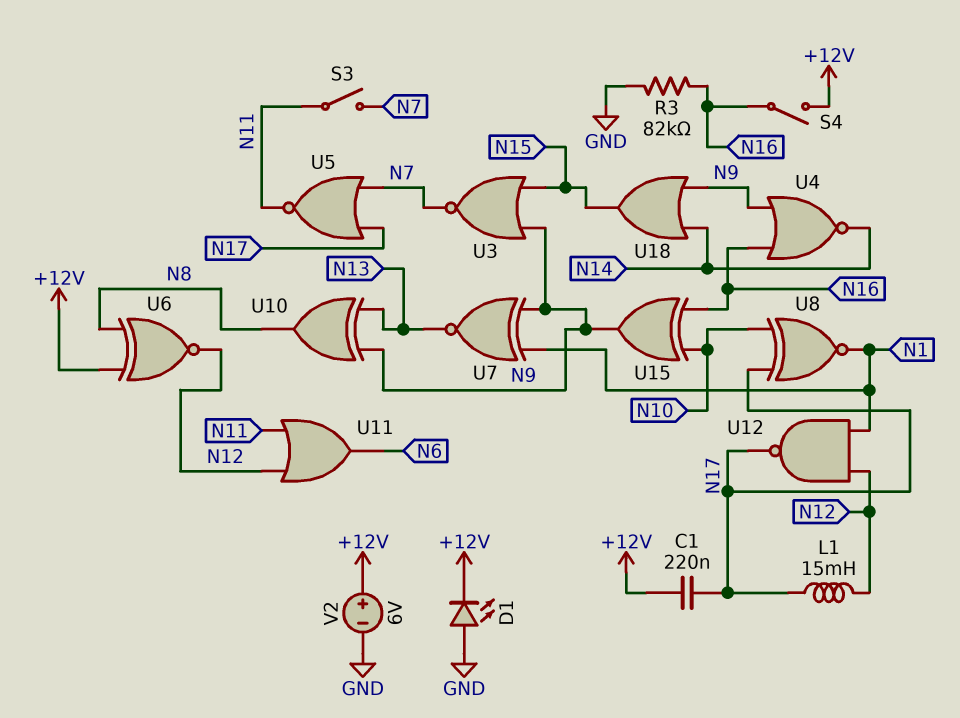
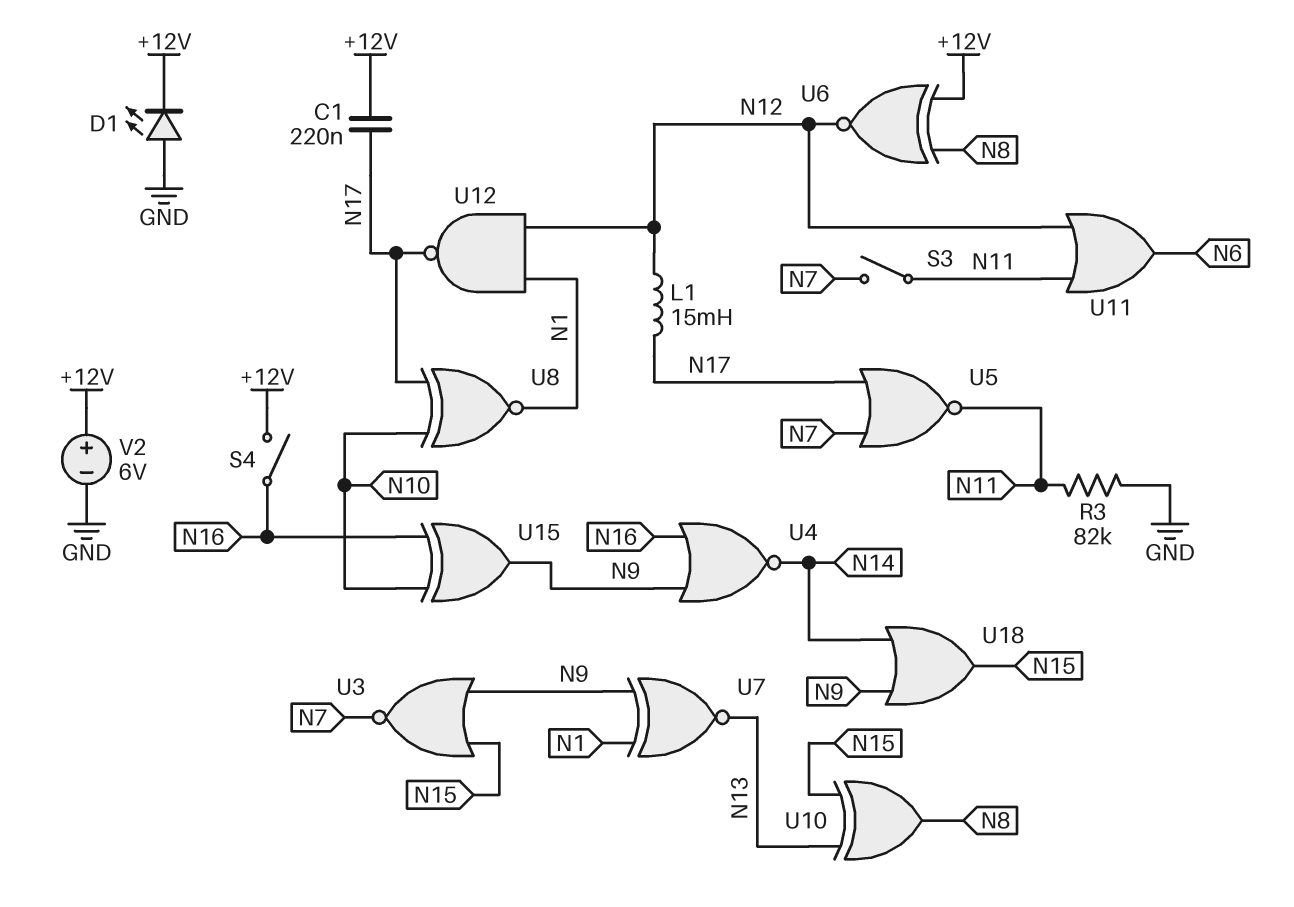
R3: 82k (GND, N16) -> 82k (GND, N11)
U10: XOR (in N9, in N13, out N8) -> XOR (in N13, in N15, out N8)

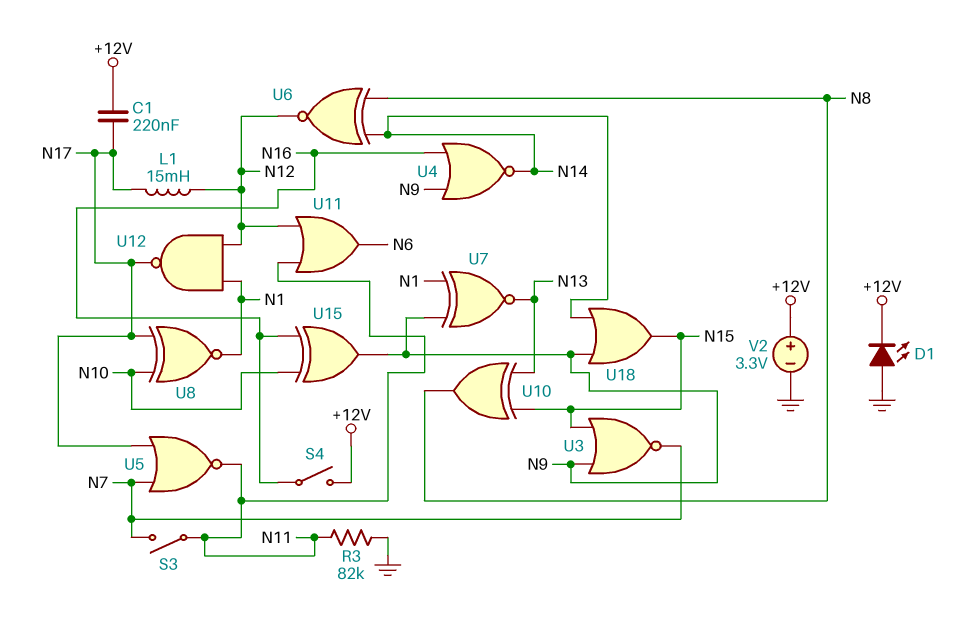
U6: XNOR (in +12V, in N8, out N12) -> XNOR (in N8, in N14, out N12)
V2: 6V (plus +12V, minus GND) -> 3.3V (plus +12V, minus GND)

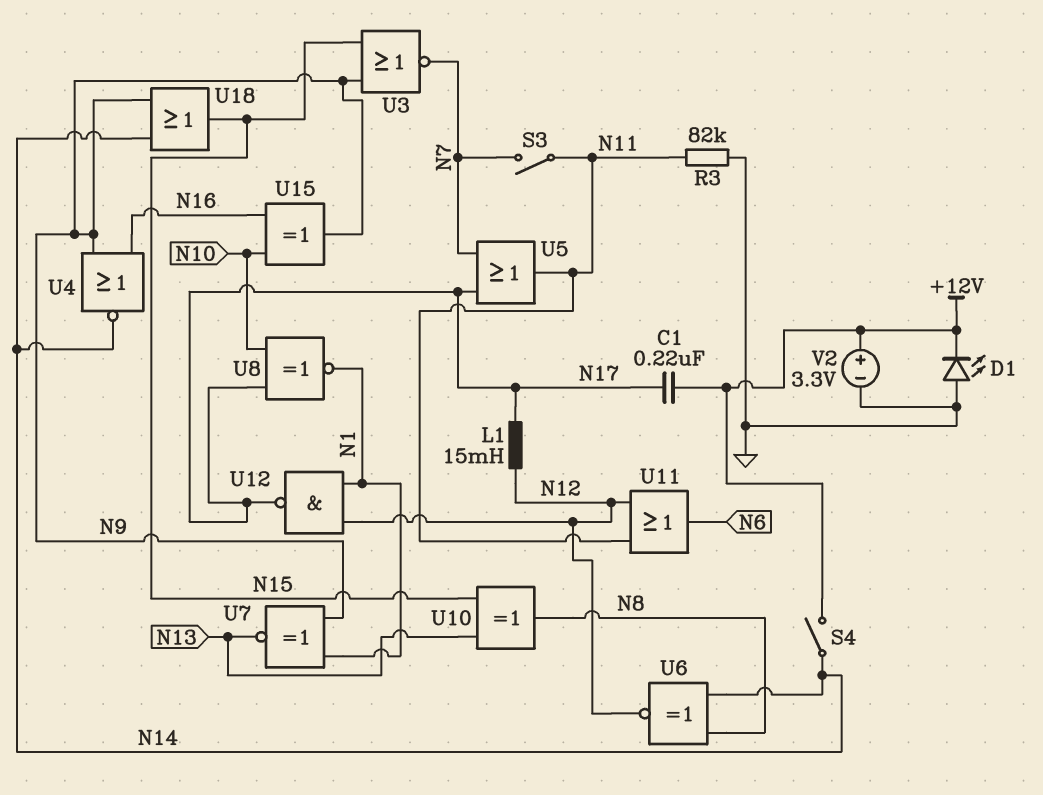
S4: switch (+12V, N16) -> switch (+12V, N14)
U5: NOR (in N7, in N17, out N11) -> OR (in N7, in N17, out N11)

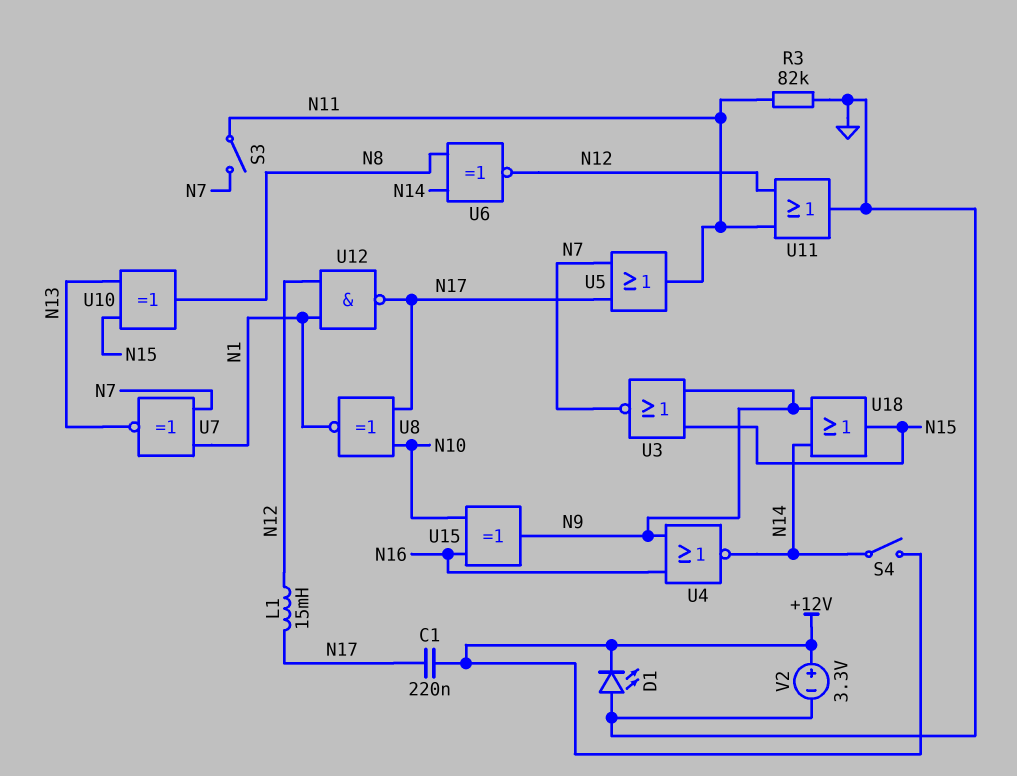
U7: XNOR (in N1, in N9, out N13) -> XNOR (in N1, in N7, out N13)
U11: OR (in N11, in N12, out N6) -> OR (in N11, in N12, out GND)

